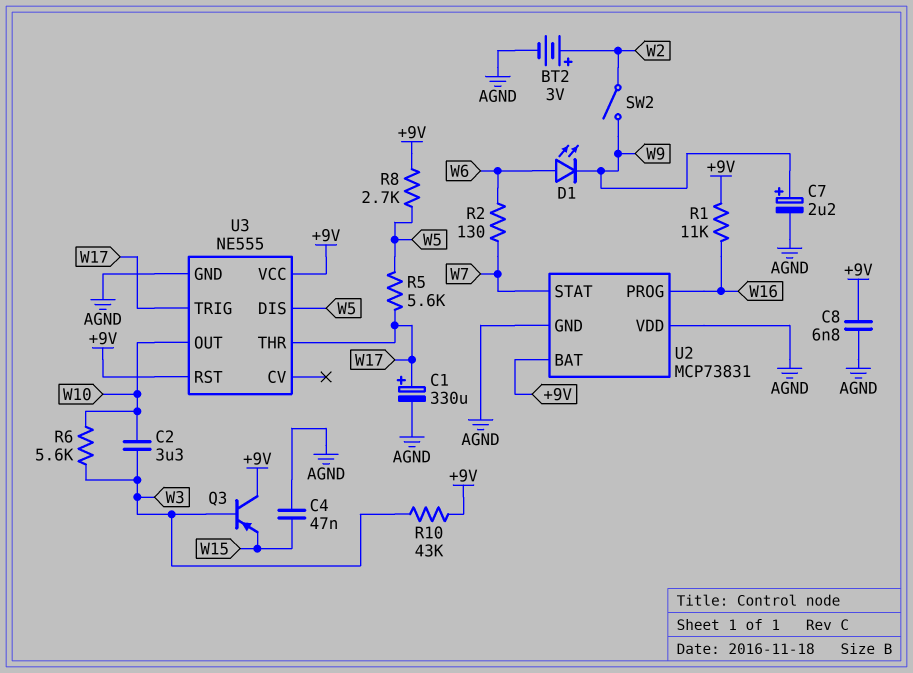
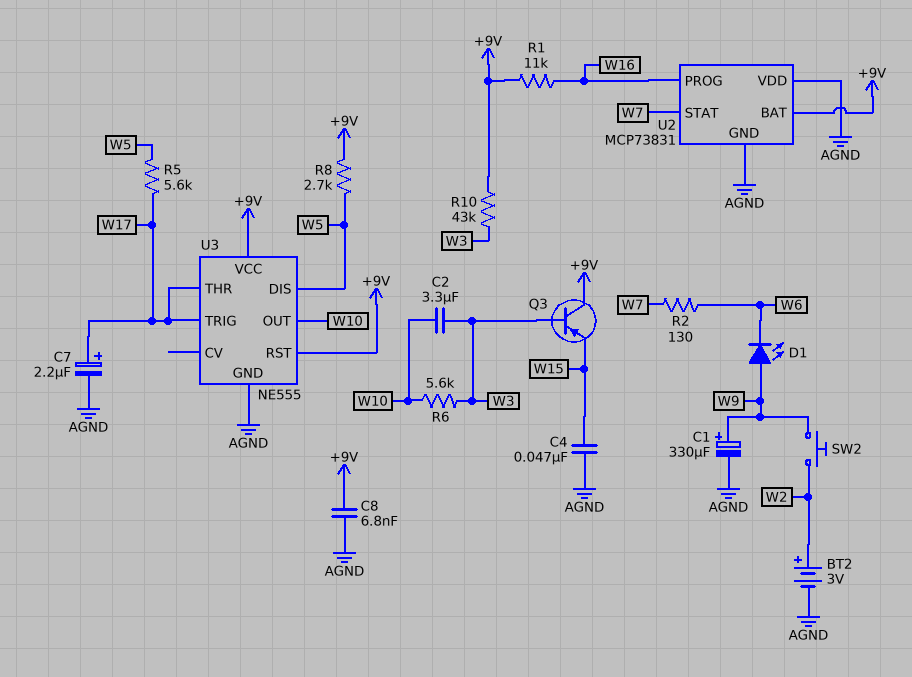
C1: 330uF (plus W17, minus AGND) -> 330uF (plus W9, minus AGND)
C7: 2.2uF (plus W9, minus AGND) -> 2.2uF (plus W17, minus AGND)
D1: LED (A W6, K W9) -> LED (A W9, K W6)
SW2: switch (W2, W9) -> button (W2, W9)

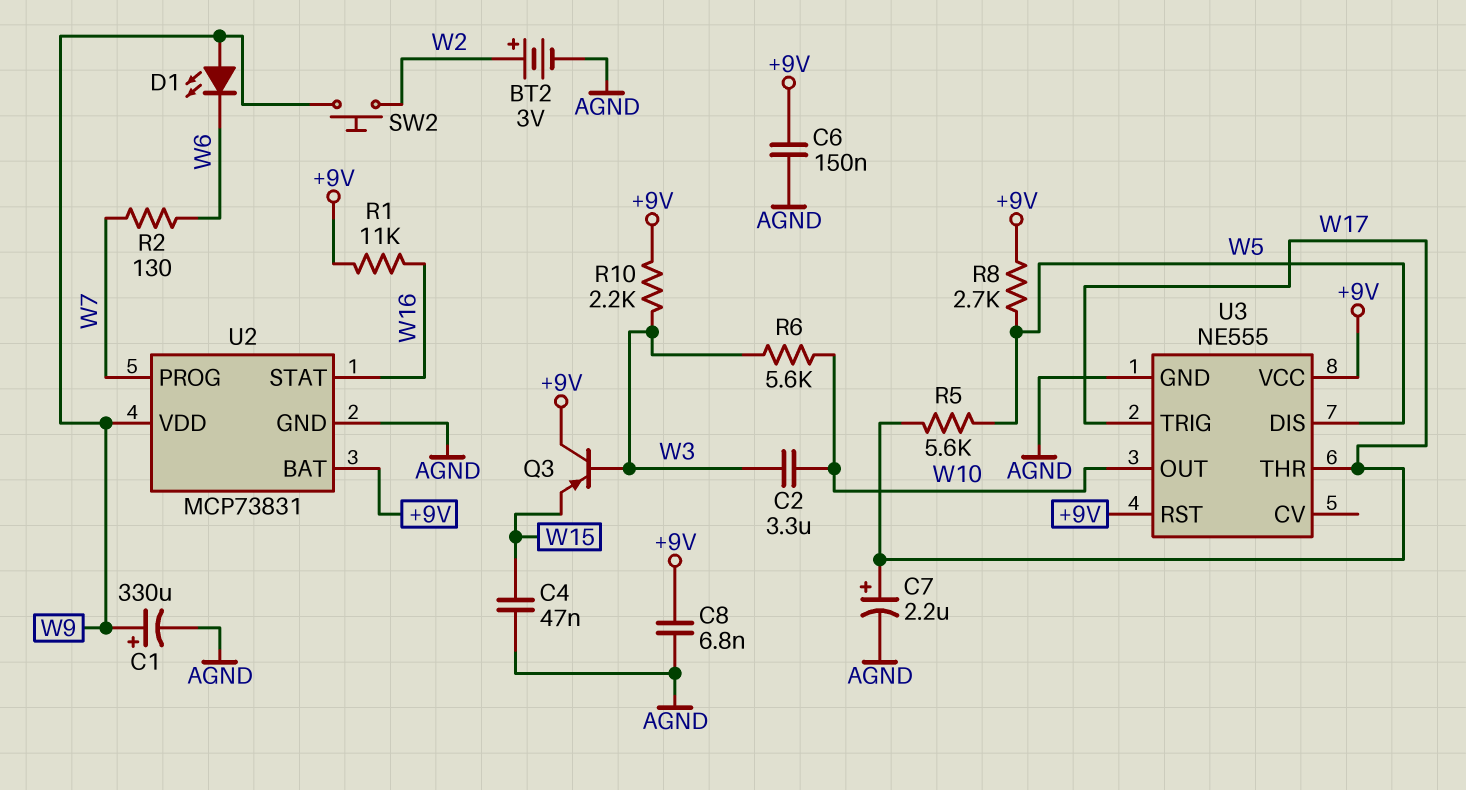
C6: none -> 150nF (+9V, AGND)
R10: 43k (+9V, W3) -> 2.2k (+9V, W3)
U2 pin PROG: W16 -> W7
U2 pin STAT: W7 -> W16
U2 pin VDD: AGND -> W9

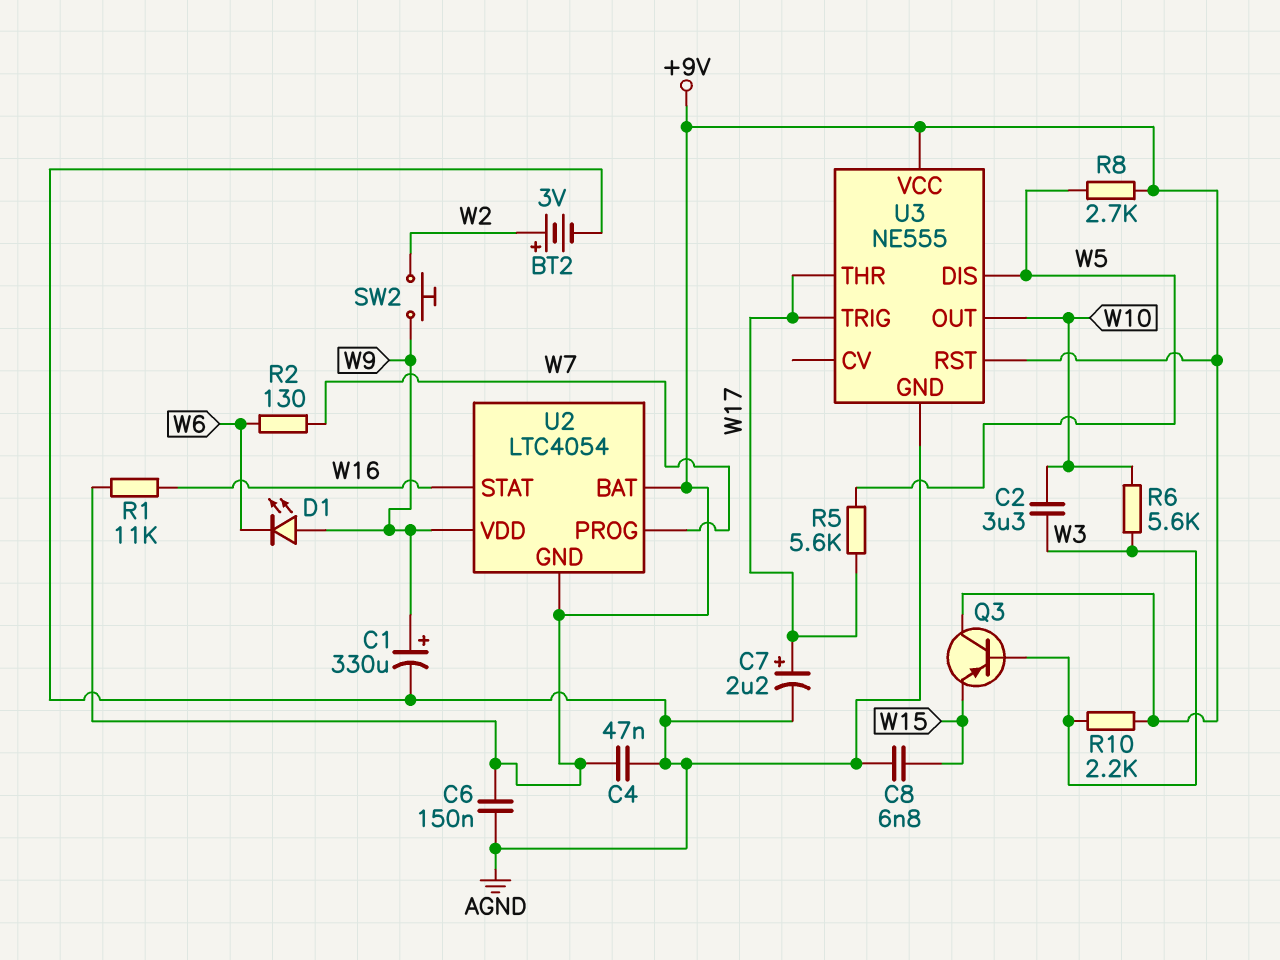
C4: 47nF (AGND, W15) -> 47nF (+9V, AGND)
C8: 6.8nF (+9V, AGND) -> 6.8nF (AGND, W15)
U2: MCP73831 -> LTC4054
U2 pin GND: AGND -> +9V

